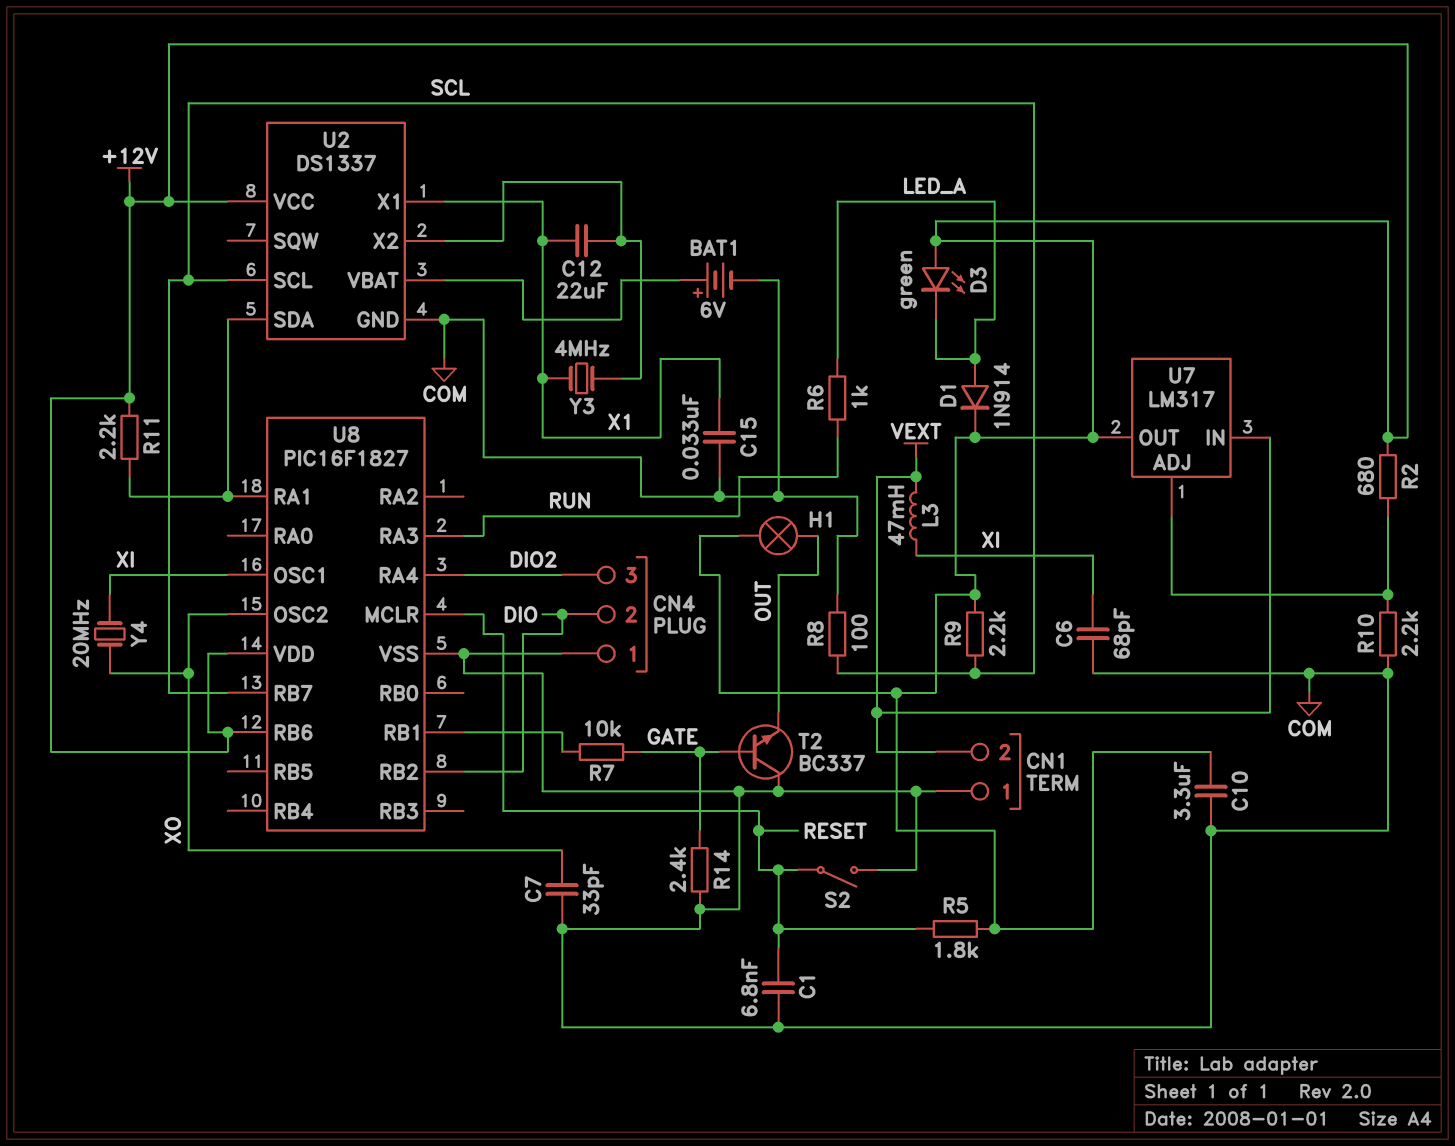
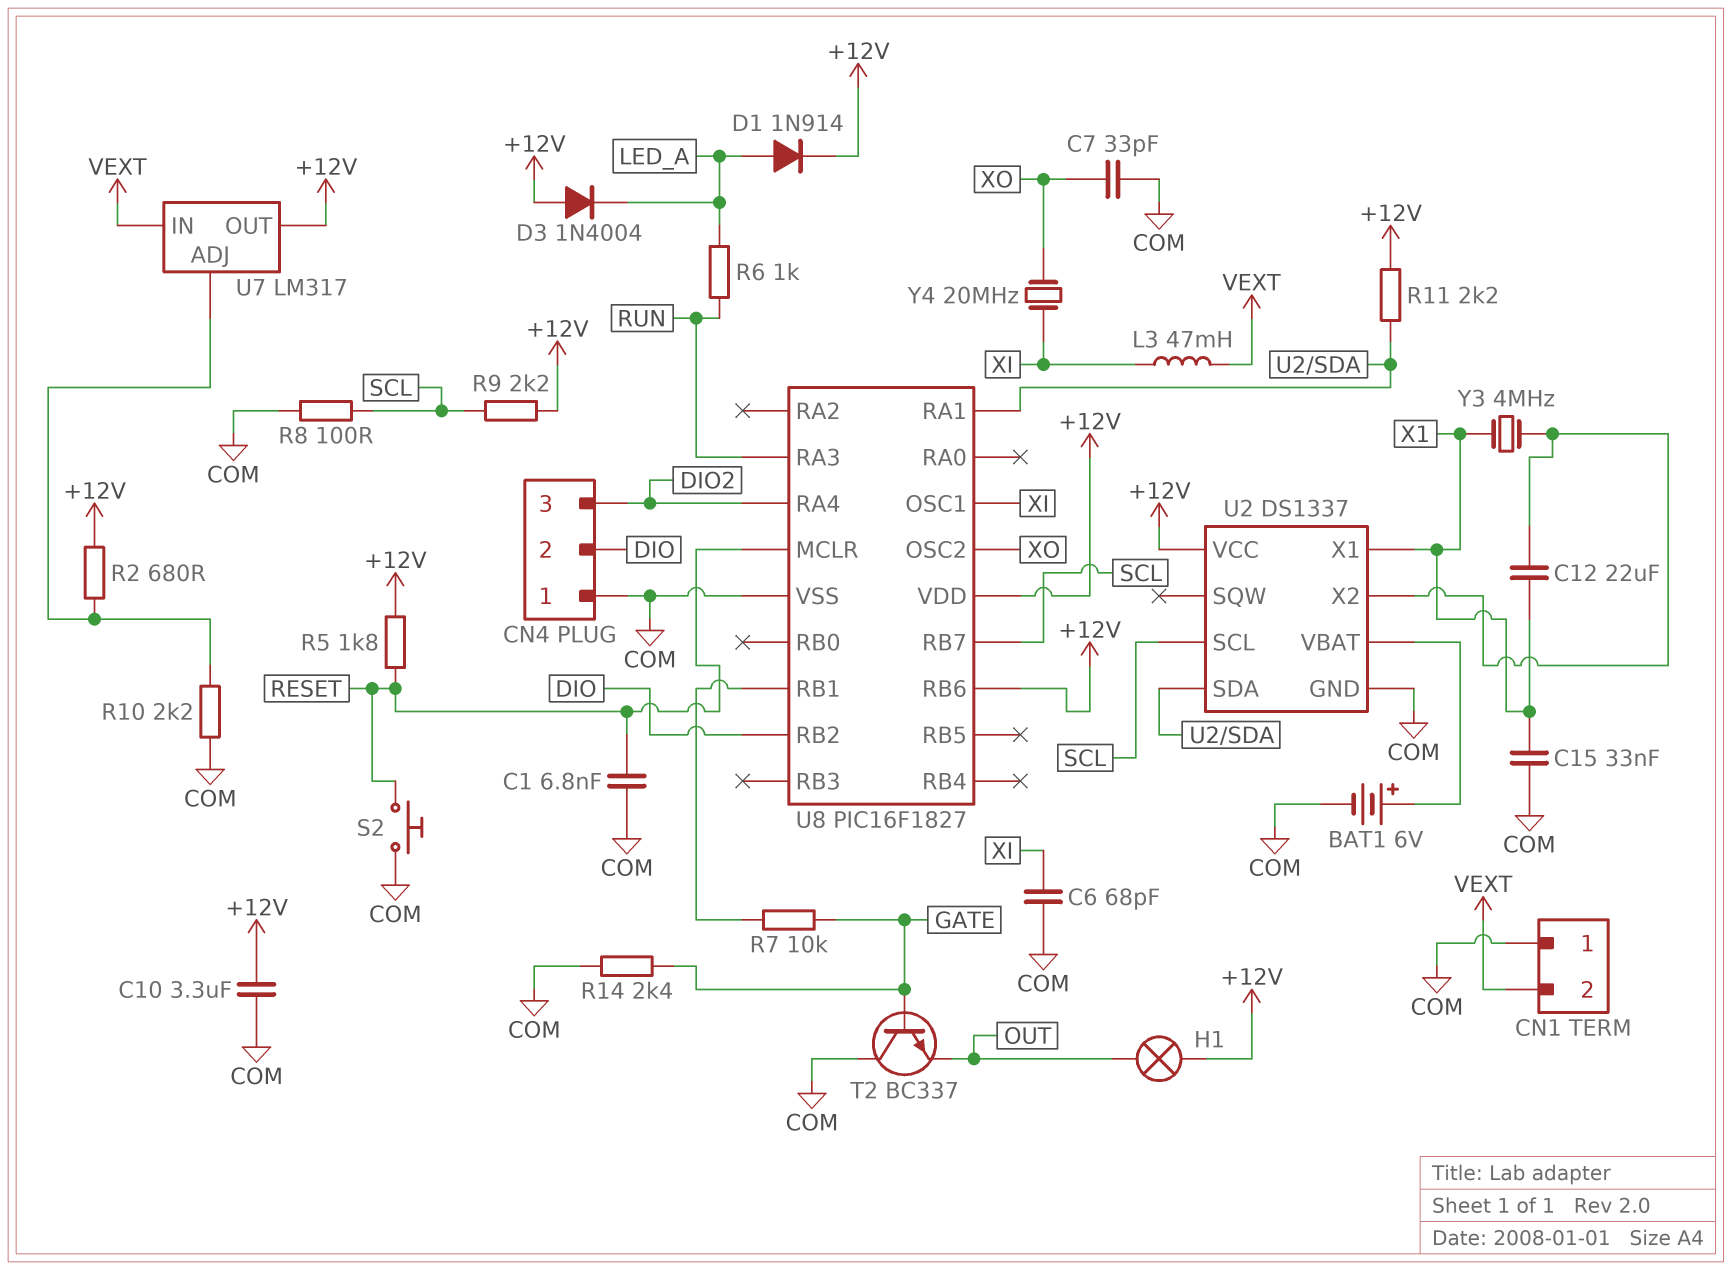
D3: LED green (A +12V, K LED_A) -> diode 1N4004 (A +12V, K LED_A)
S2: switch (COM, RESET) -> button (COM, RESET)

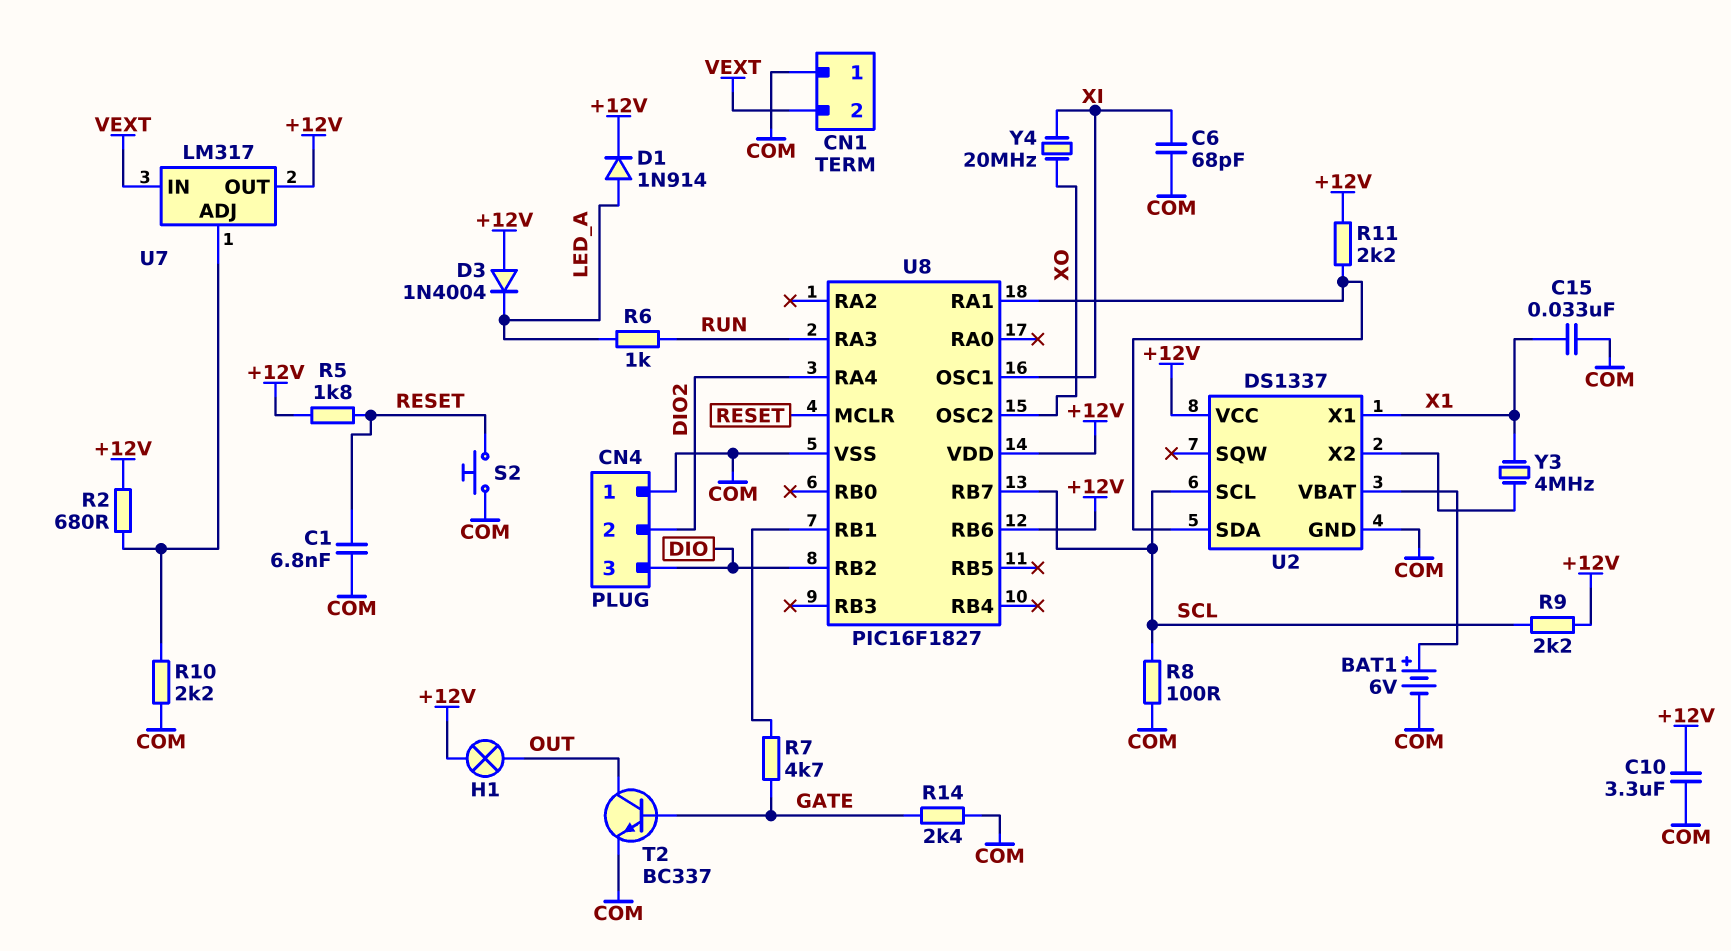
C7: 33pF (COM, XO) -> none
C12: 22uF (U2/X2, X1) -> none
CN4 pin 2: DIO -> DIO2
CN4 pin 3: DIO2 -> DIO
L3: 47mH (VEXT, XI) -> none
R7: 10k (GATE, U8/RB1) -> 4.7k (GATE, U8/RB1)
T2: NPN BC337 (B GATE, C COM, E OUT) -> NPN BC337 (B GATE, C OUT, E COM)

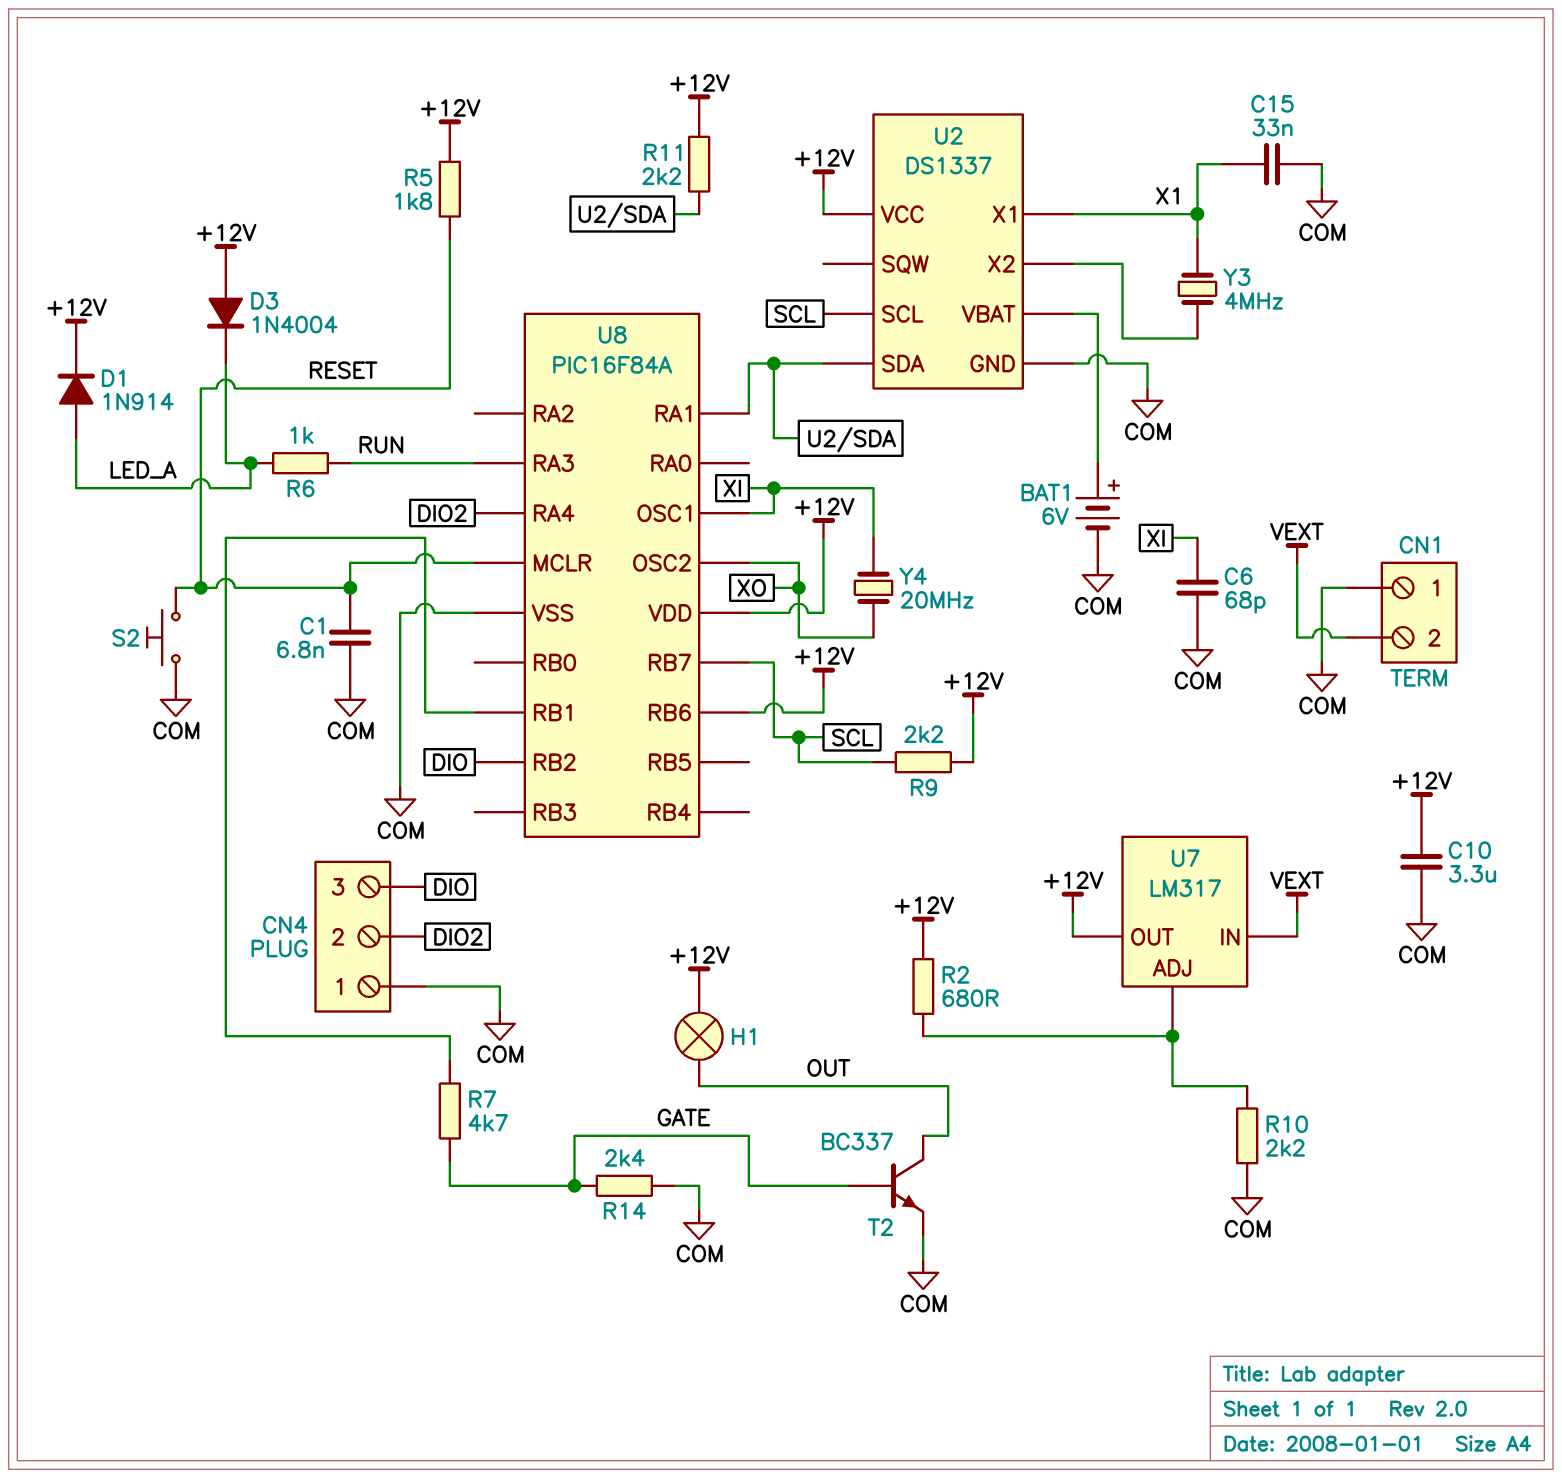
R8: 100 (COM, SCL) -> none
U8: PIC16F1827 -> PIC16F84A

